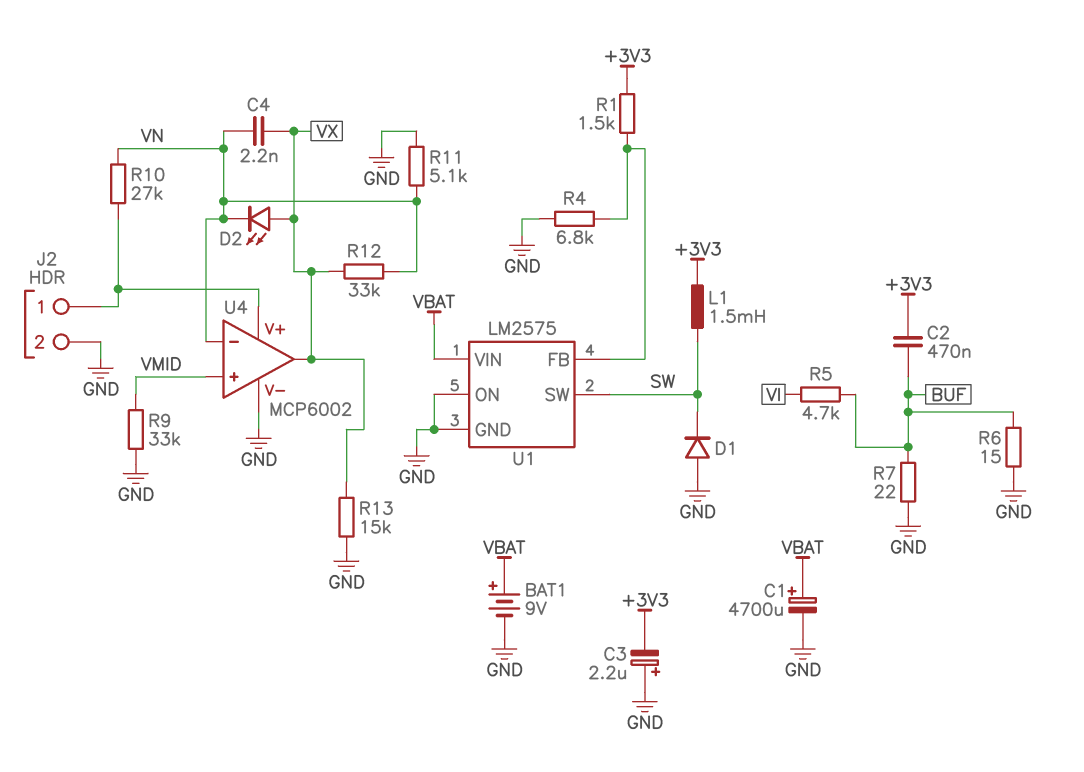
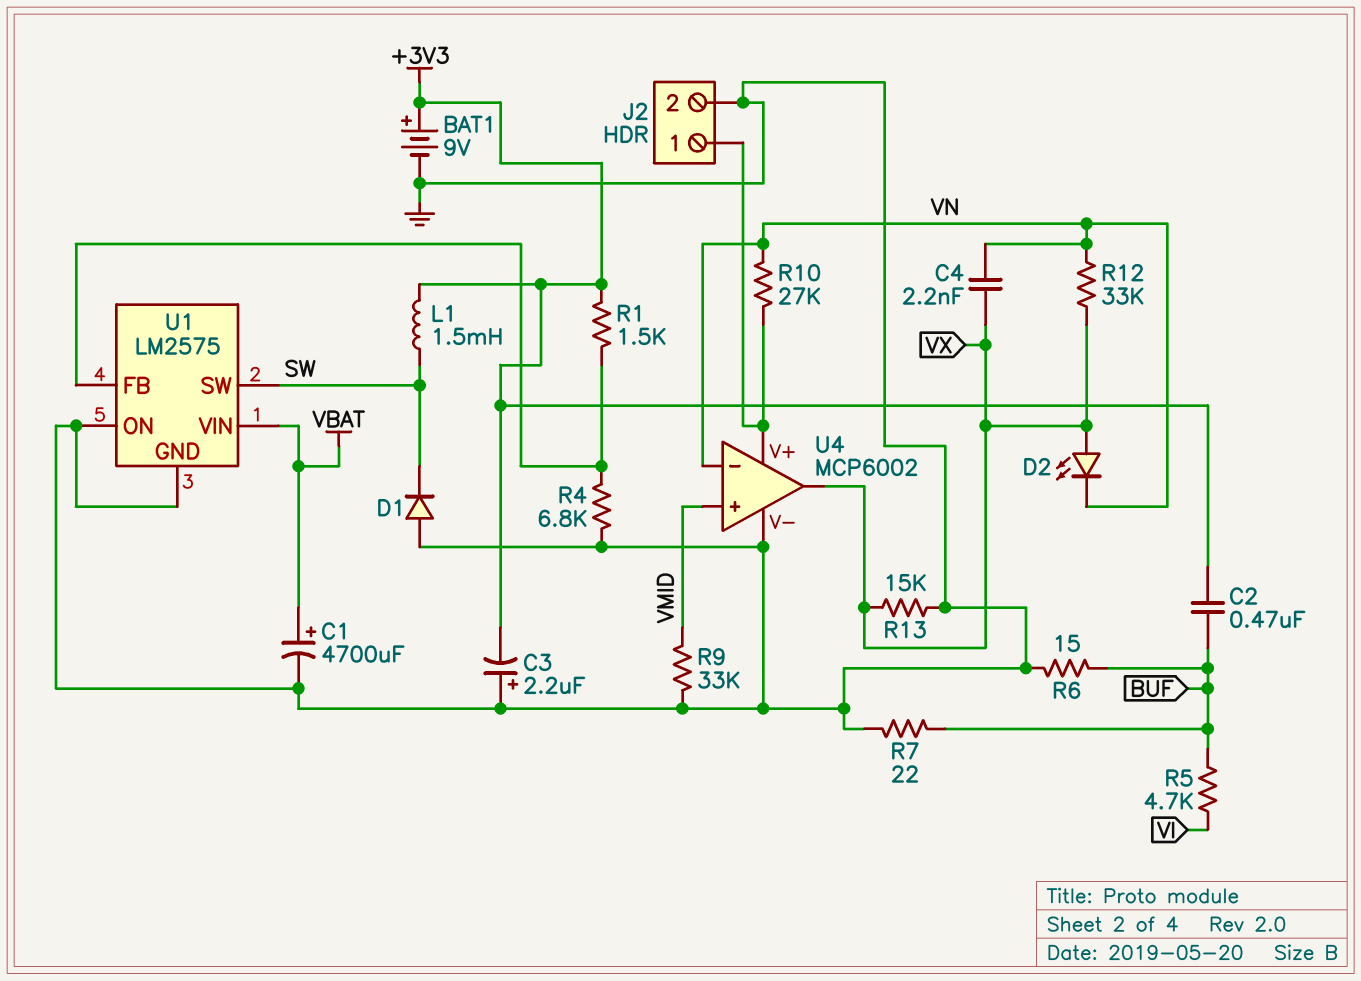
BAT1: 9V (plus VBAT, minus GND) -> 9V (plus +3V3, minus GND)
R11: 5.1k (GND, VN) -> none

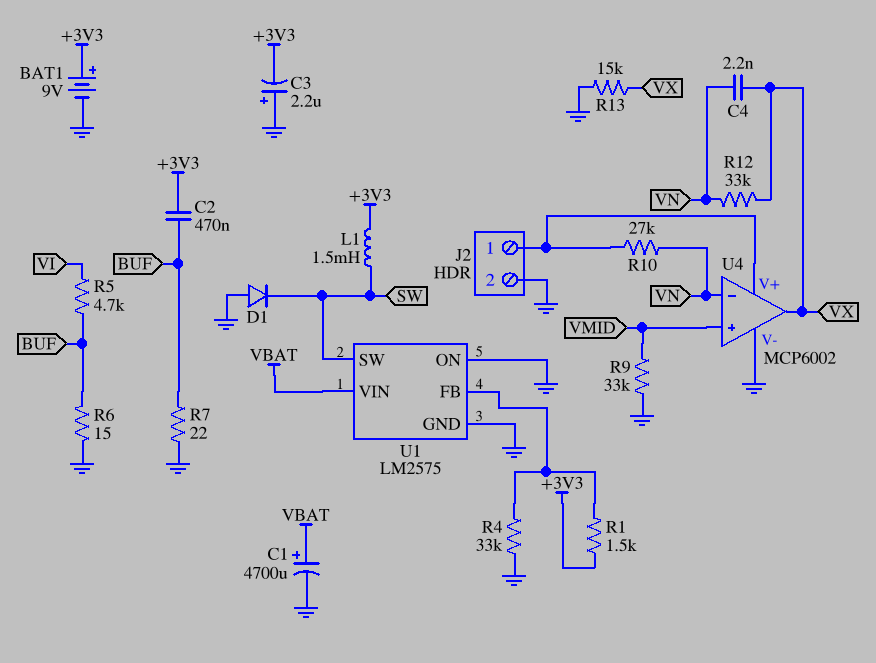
D2: LED (A VX, K VN) -> none
R4: 6.8k (GND, U1/FB) -> 33k (GND, U1/FB)

